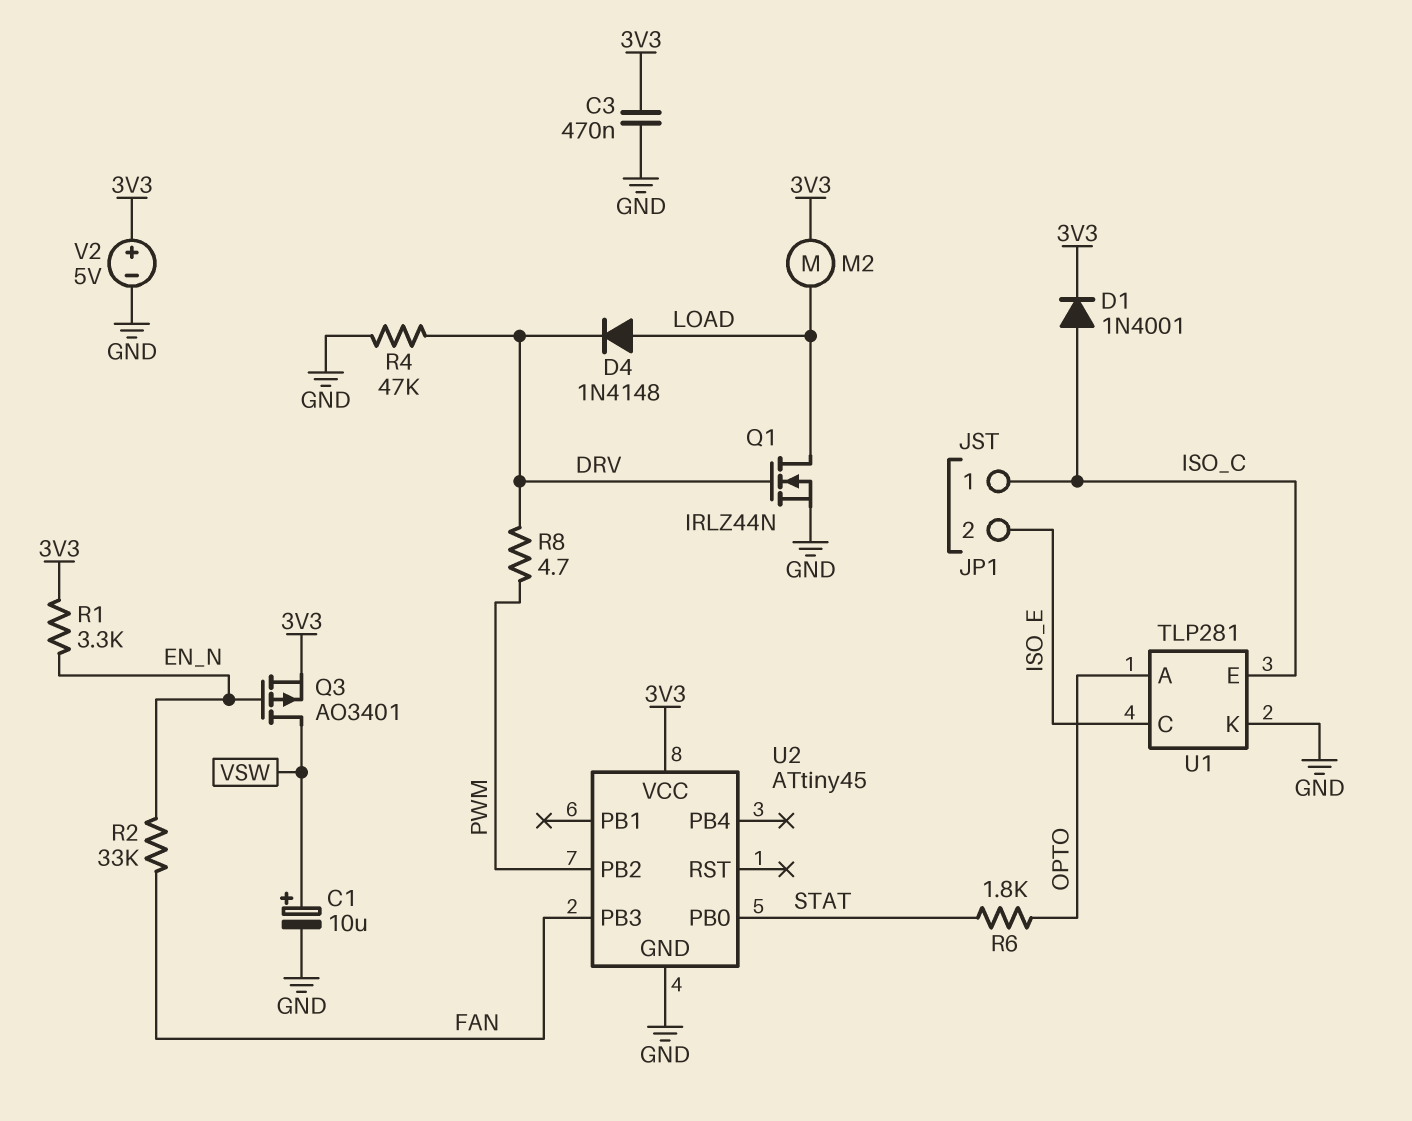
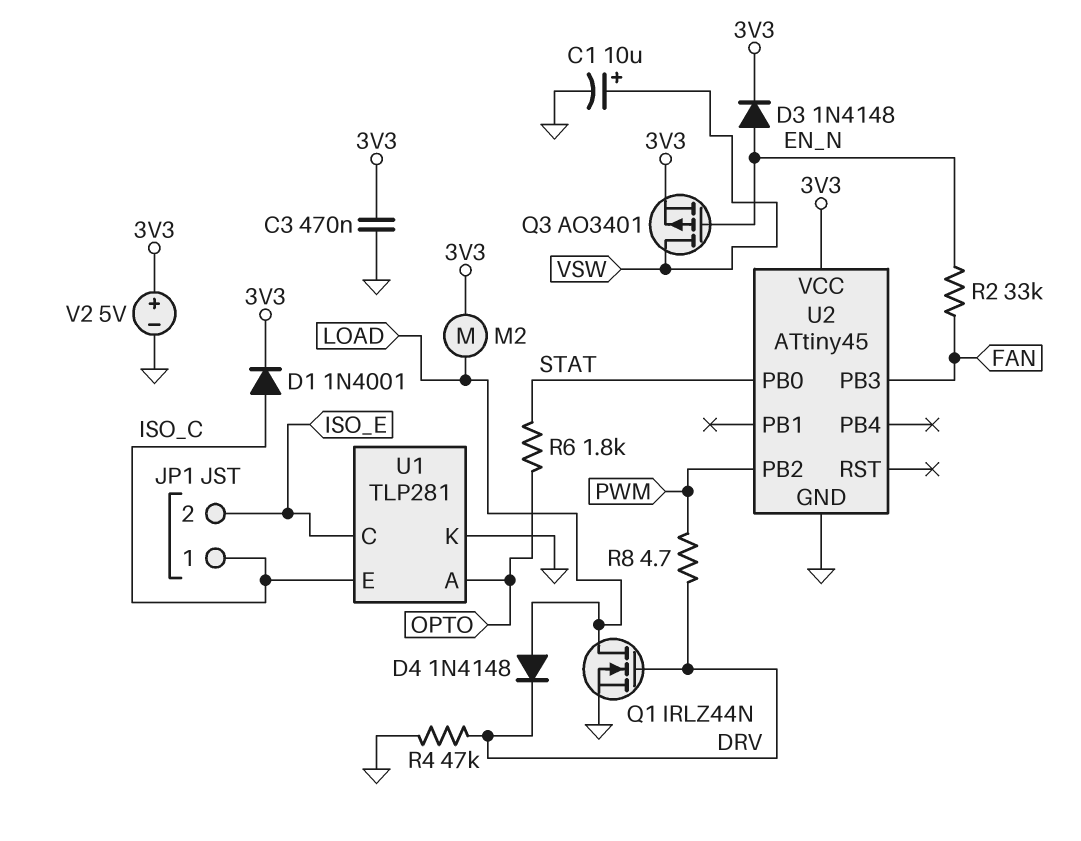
D3: none -> diode 1N4148 (A EN_N, K 3V3)
R1: 3.3k (3V3, EN_N) -> none

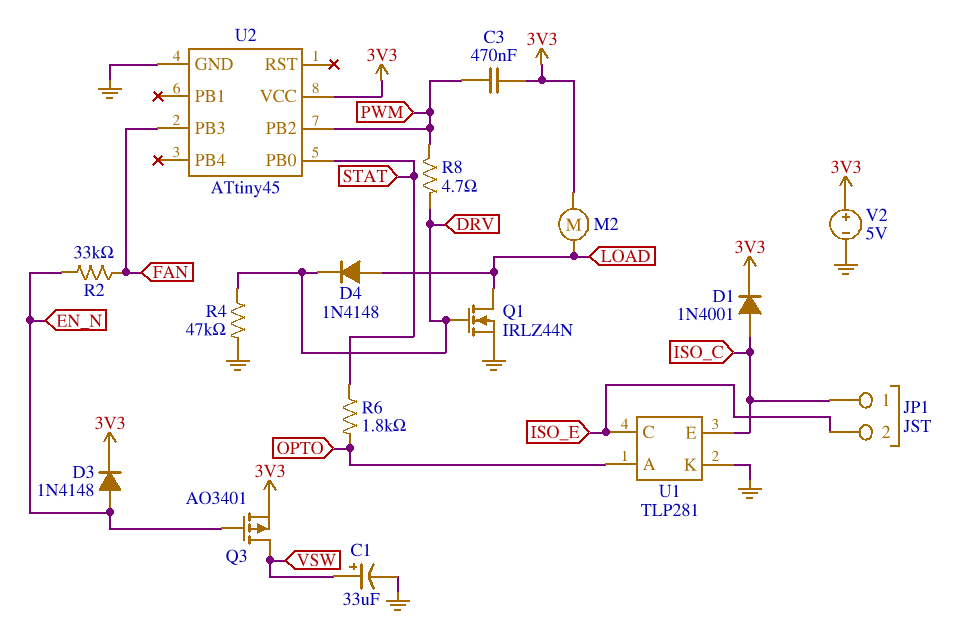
C1: 10uF (plus VSW, minus GND) -> 33uF (plus VSW, minus GND)
C3: 470nF (3V3, GND) -> 470nF (3V3, PWM)

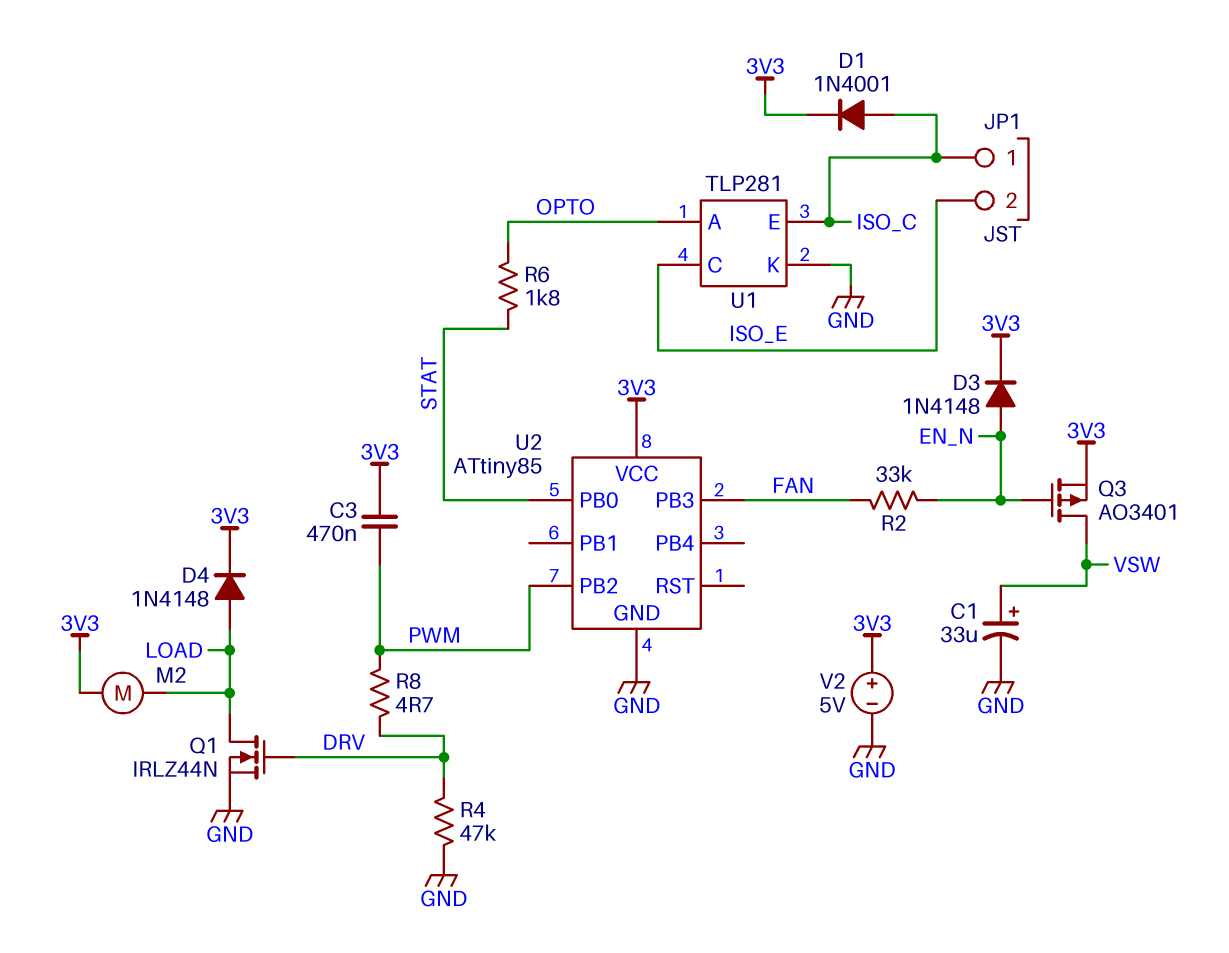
D4: diode 1N4148 (A LOAD, K DRV) -> diode 1N4148 (A LOAD, K 3V3)
U2: ATtiny45 -> ATtiny85

